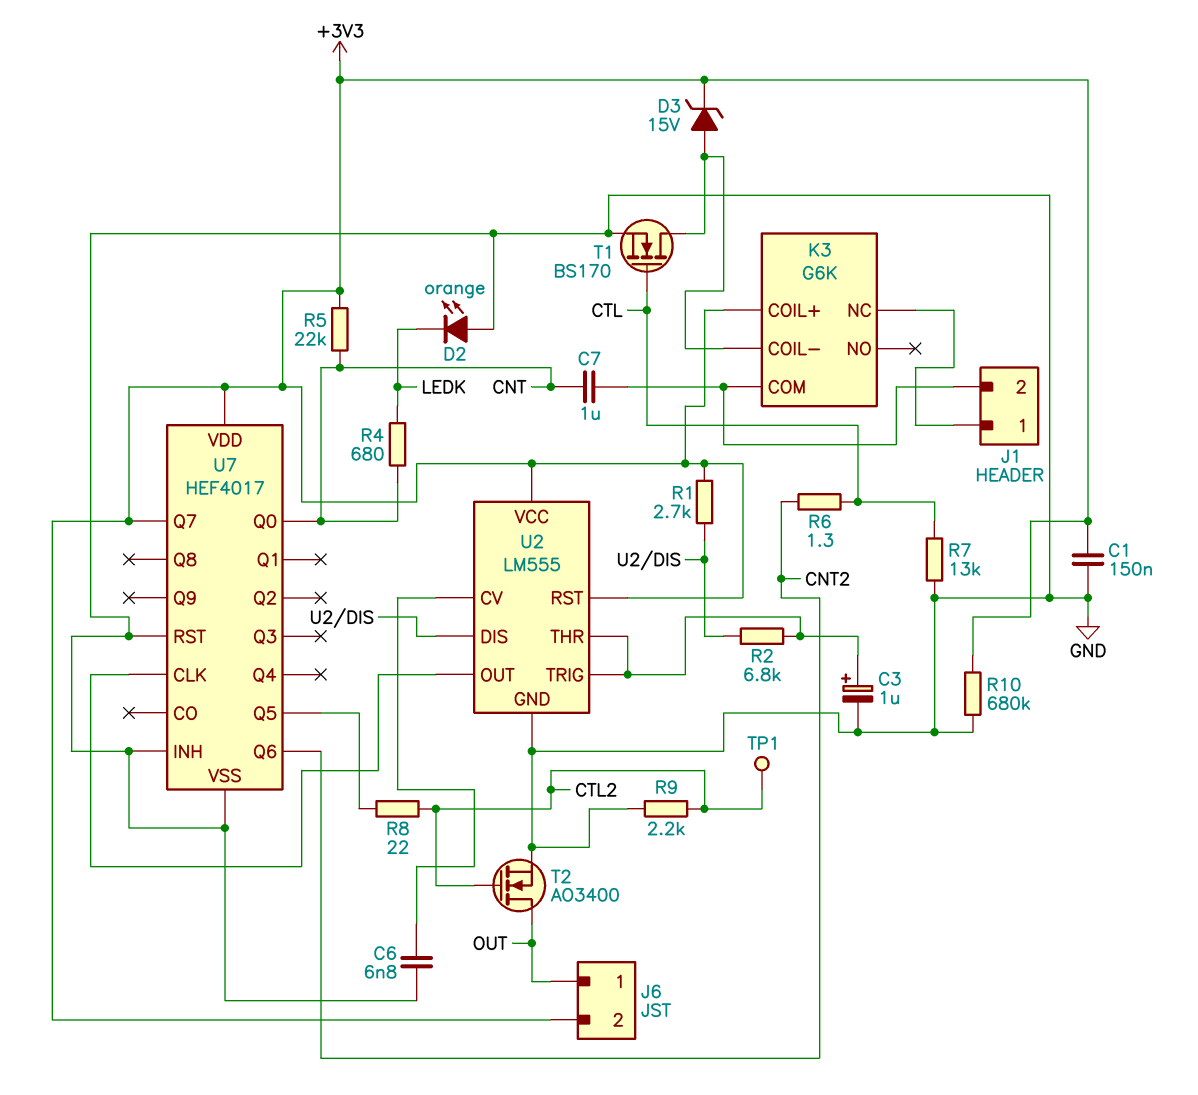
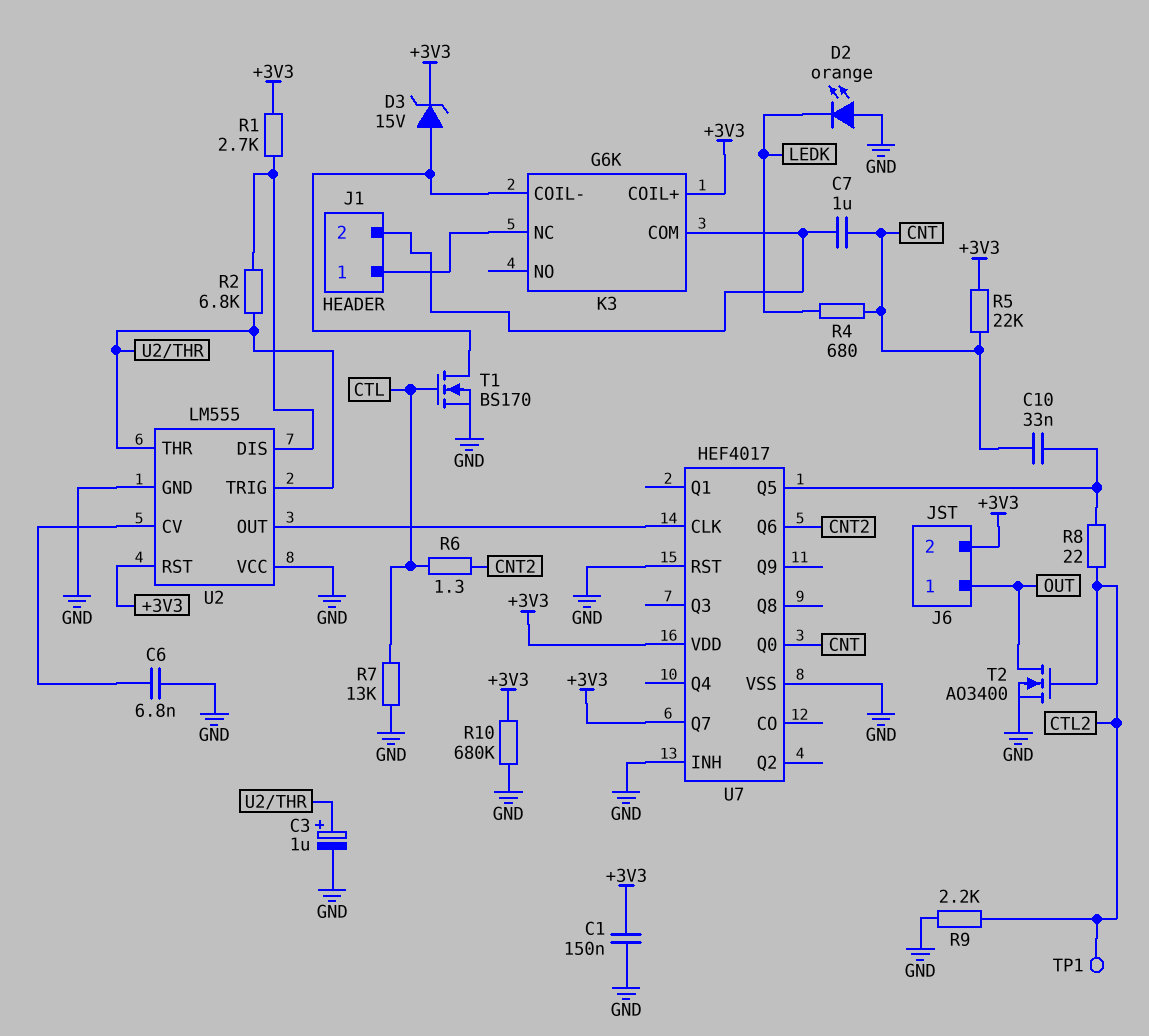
C10: none -> 33nF (CNT, U7/Q5)
U2 pin VCC: +3V3 -> GND

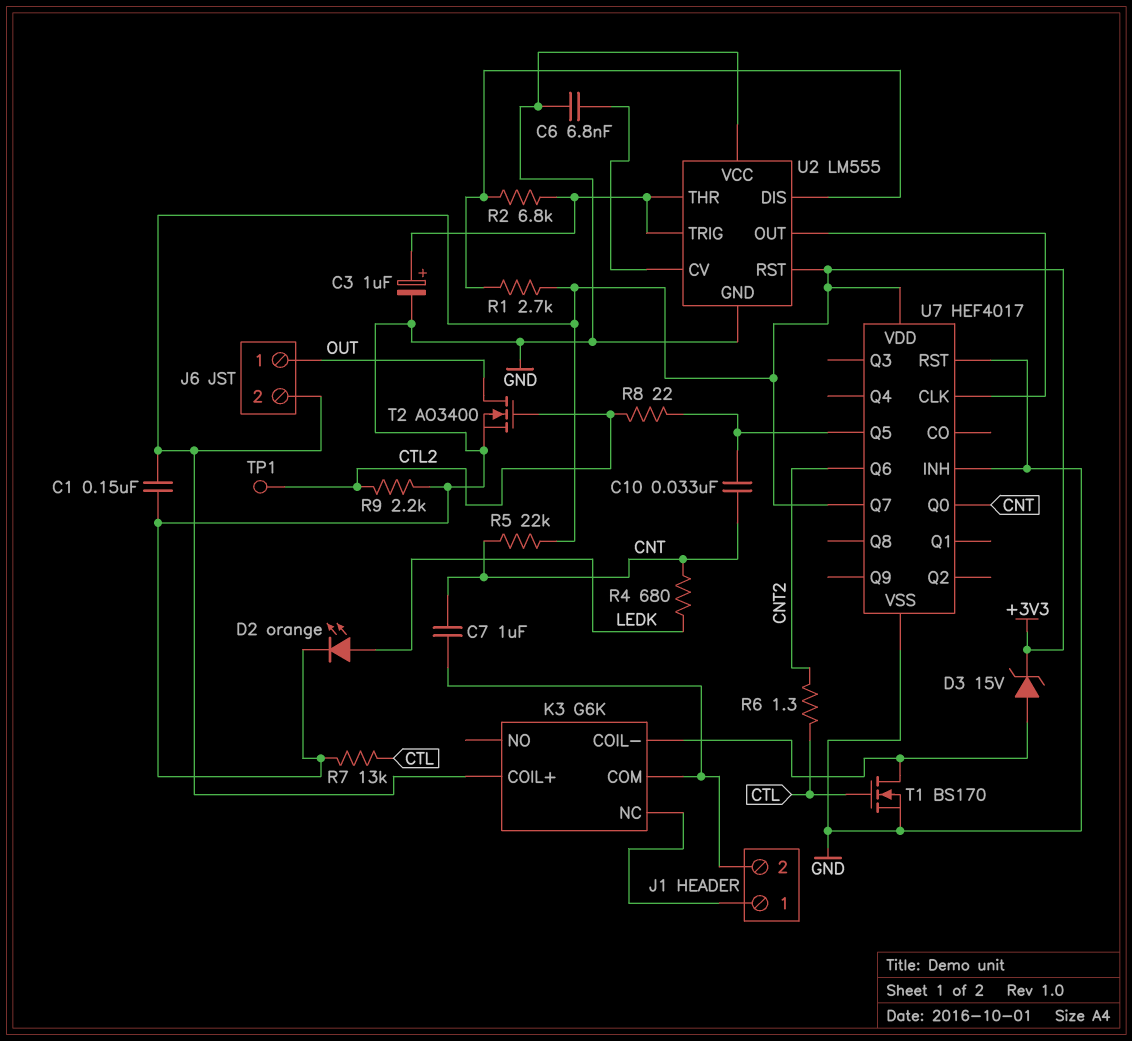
D2: LED orange (A GND, K LEDK) -> LED orange (A LEDK, K GND)
R10: 680k (+3V3, GND) -> none

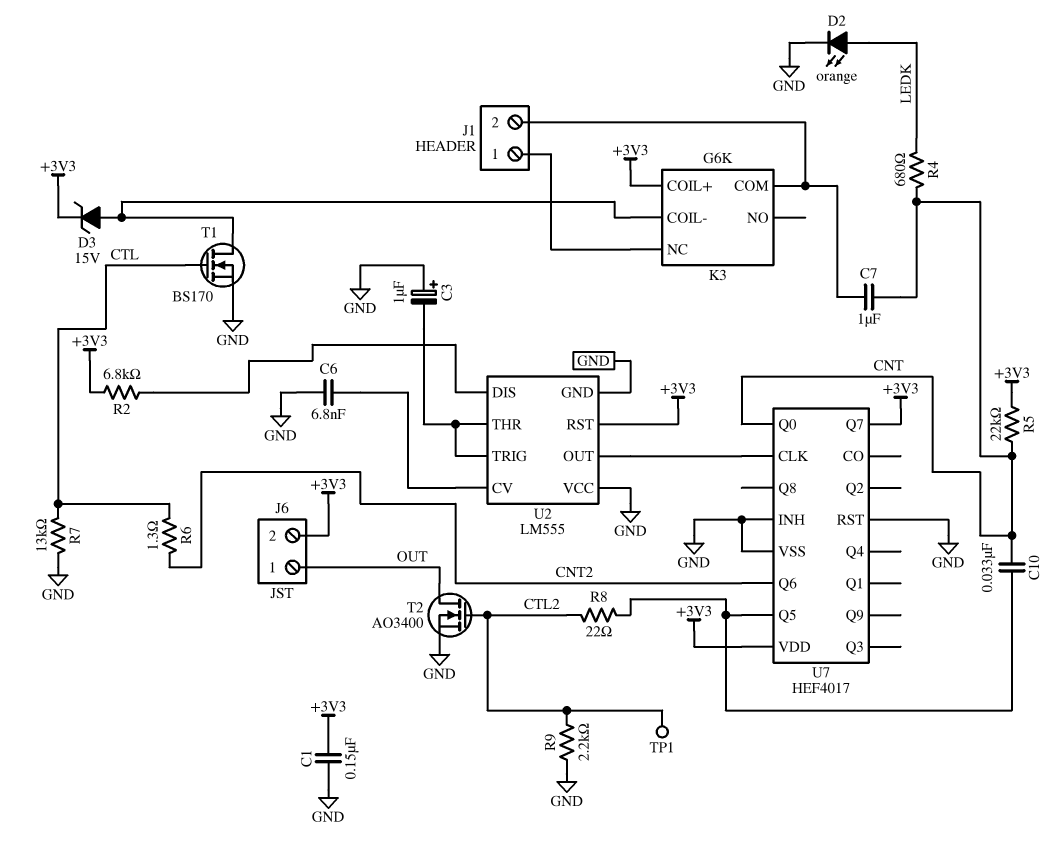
C3: 1uF (plus U2/THR, minus GND) -> 1uF (plus GND, minus U2/THR)
R1: 2.7k (+3V3, U2/DIS) -> none
R2: 6.8k (U2/DIS, U2/THR) -> 6.8k (+3V3, U2/DIS)

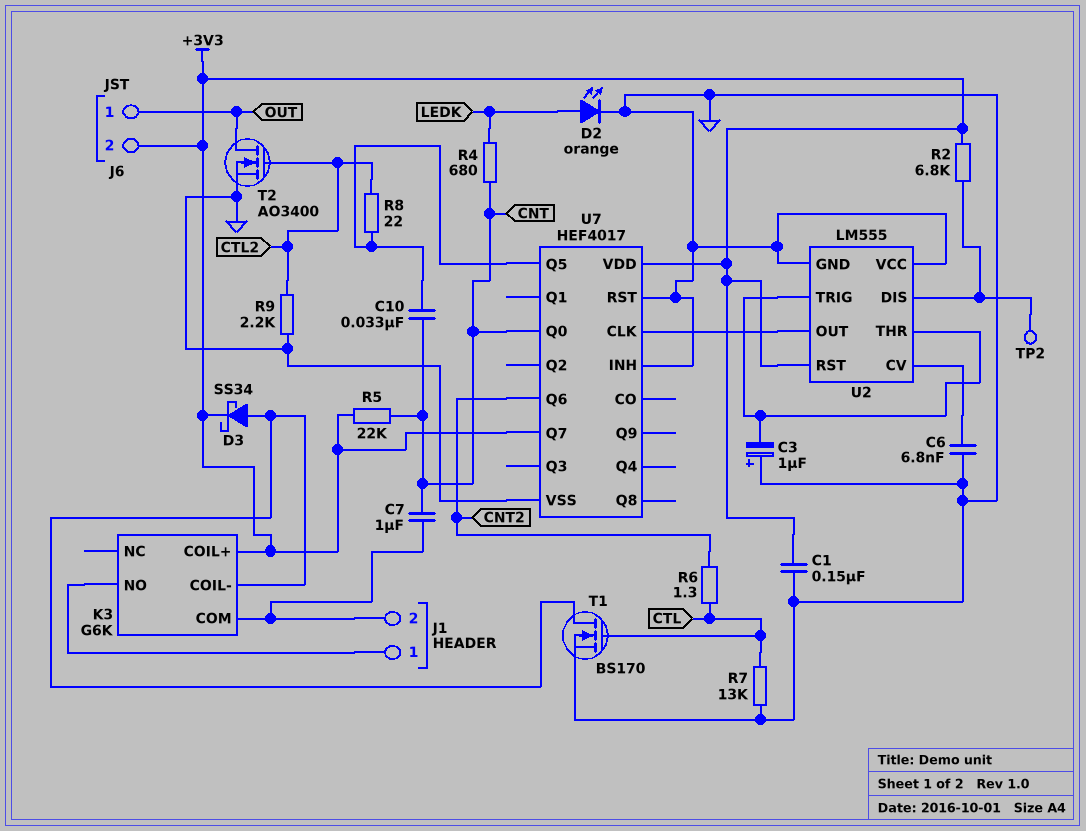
D3: zener 15V (A K3/COIL-, K +3V3) -> schottky SS34 (A K3/COIL-, K +3V3)
K3 pin NC: J1/1 -> none
K3 pin NO: none -> J1/1
TP1: test point (CTL2) -> none
TP2: none -> test point (U2/DIS)

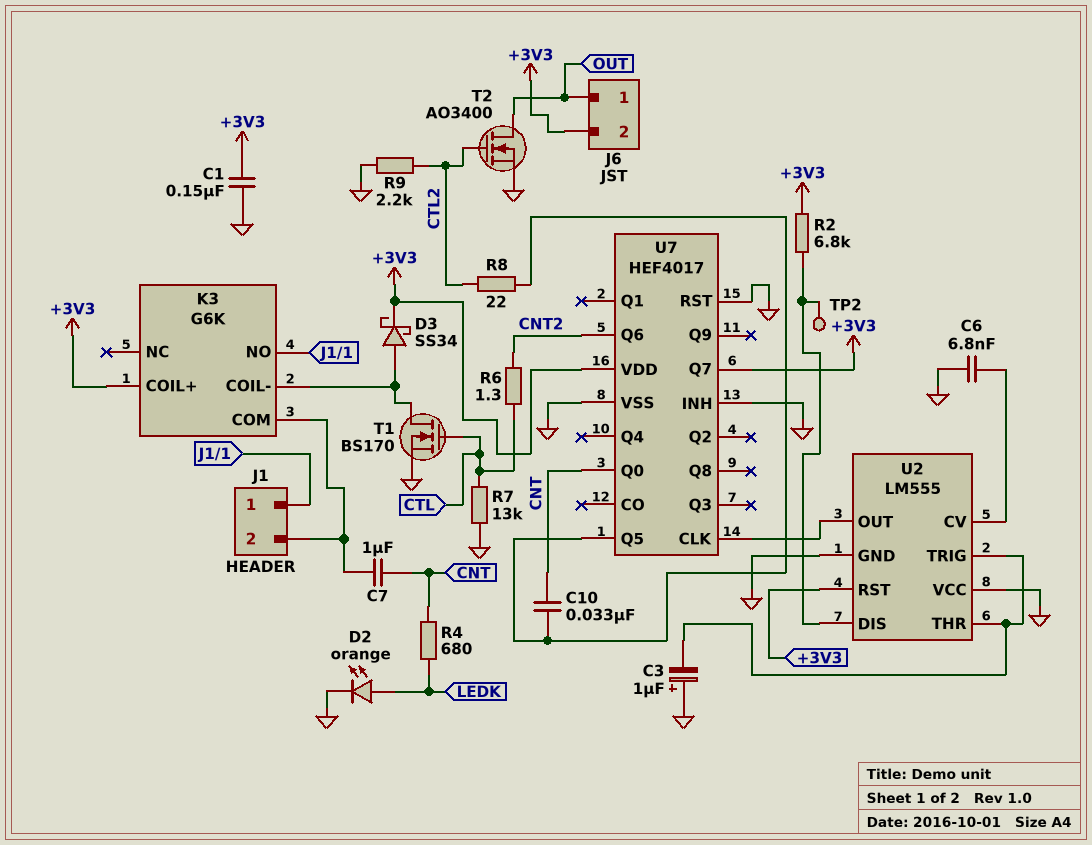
R5: 22k (+3V3, CNT) -> none

